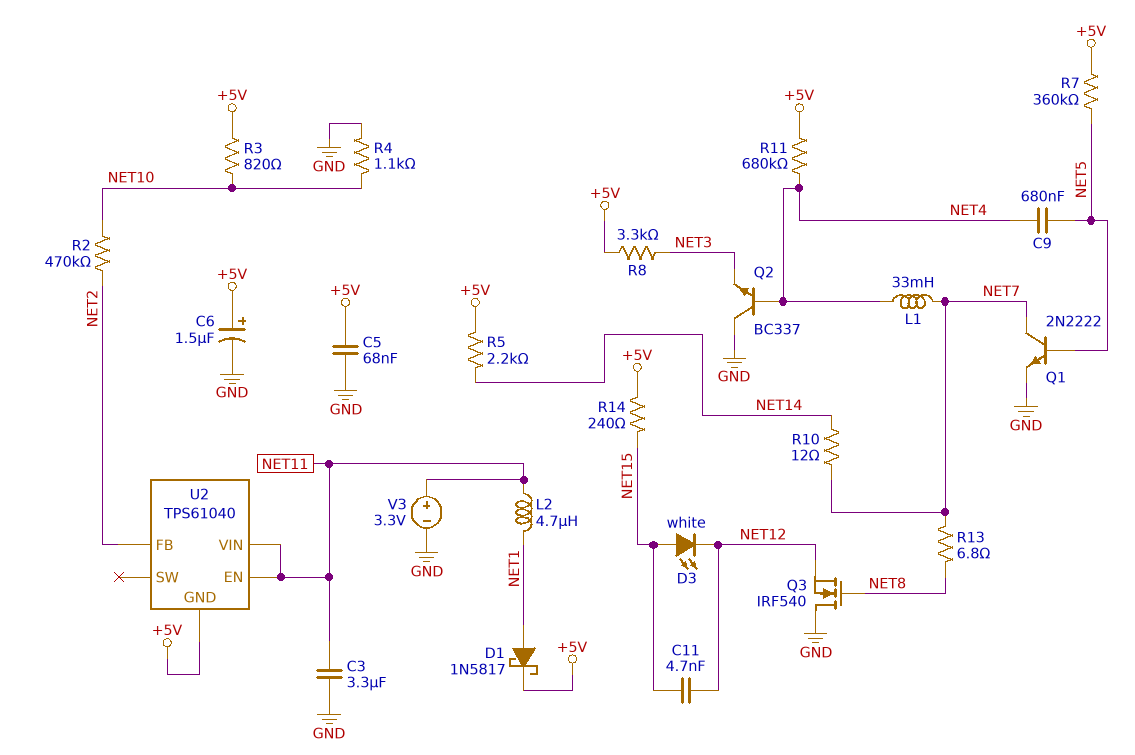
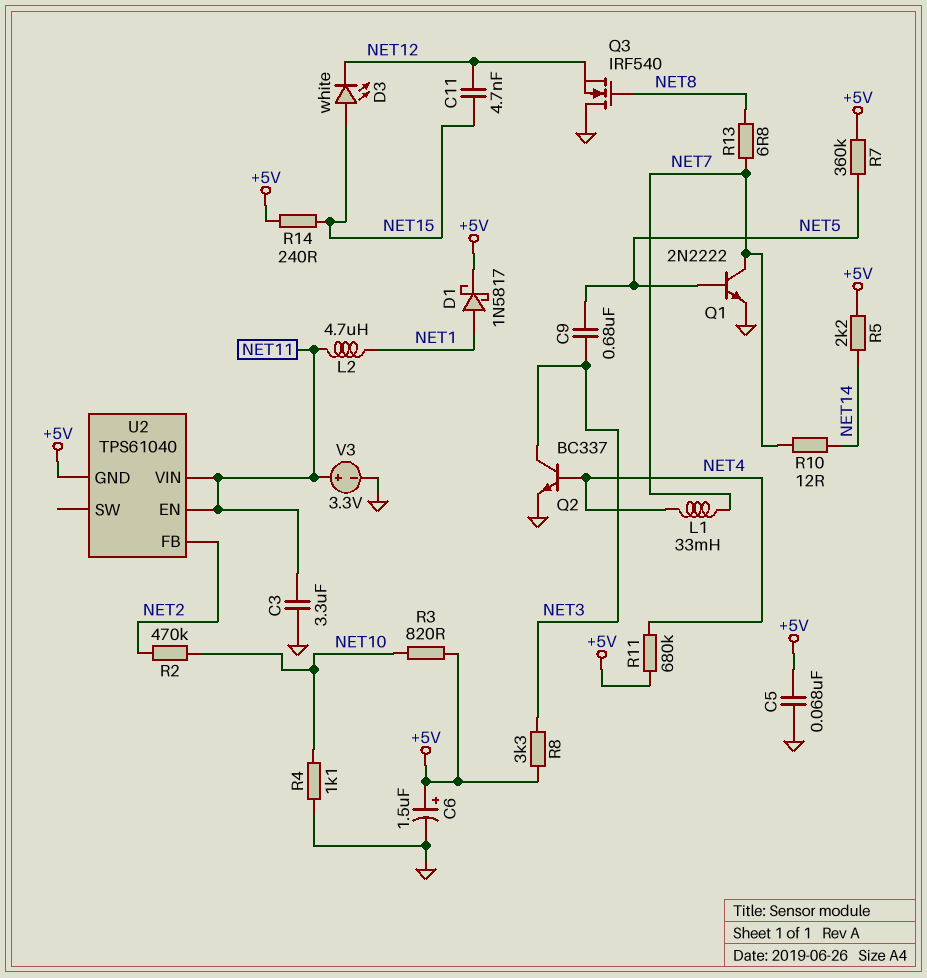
C9: 680nF (NET4, NET5) -> 680nF (NET3, NET5)
Q2: NPN BC337 (B NET4, C GND, E NET3) -> NPN BC337 (B NET4, C NET3, E GND)

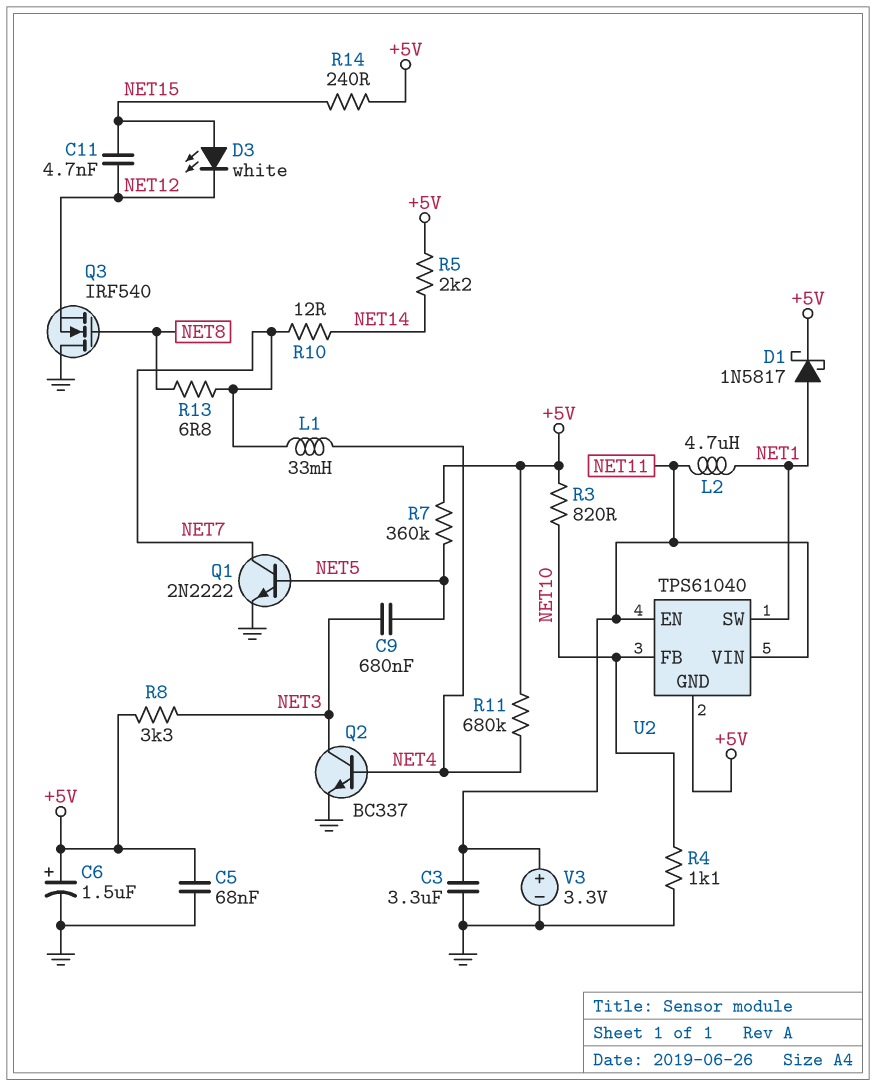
R2: 470k (NET2, NET10) -> none
U2 pin FB: NET2 -> NET10
U2 pin SW: none -> NET1

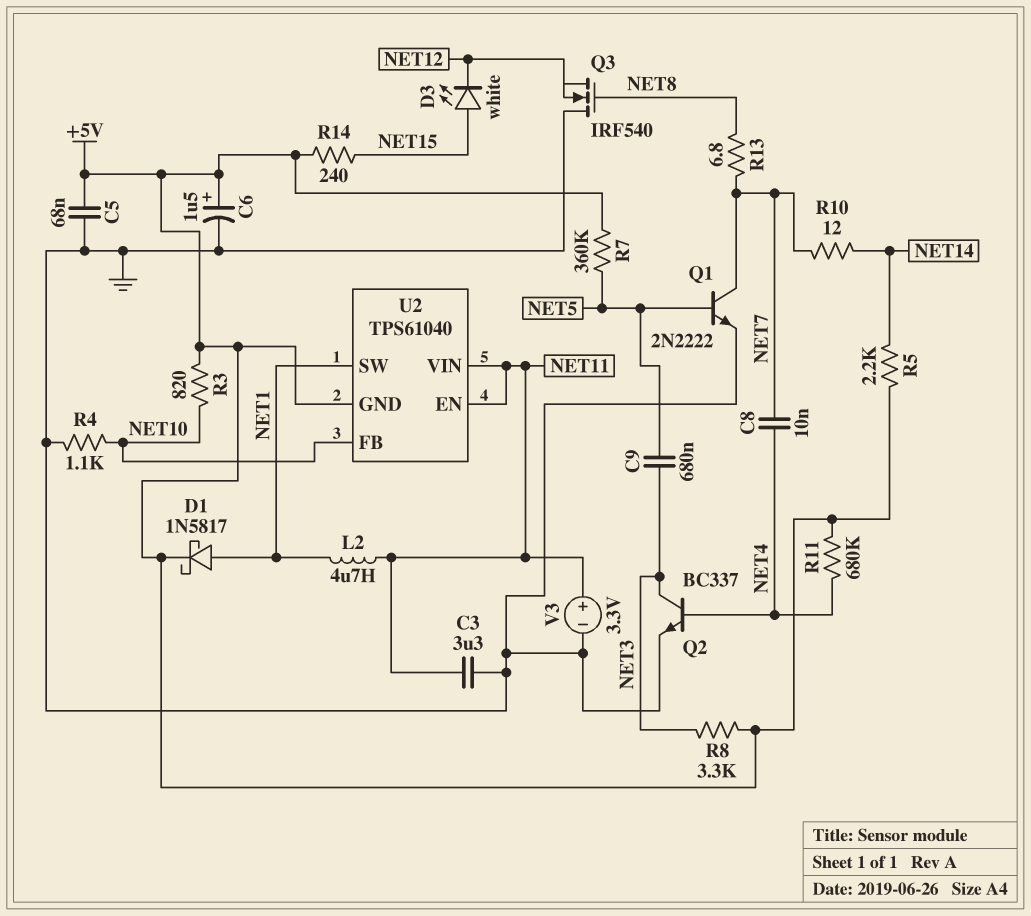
C8: none -> 10nF (NET4, NET7)
C11: 4.7nF (NET12, NET15) -> none
L1: 33mH (NET4, NET7) -> none

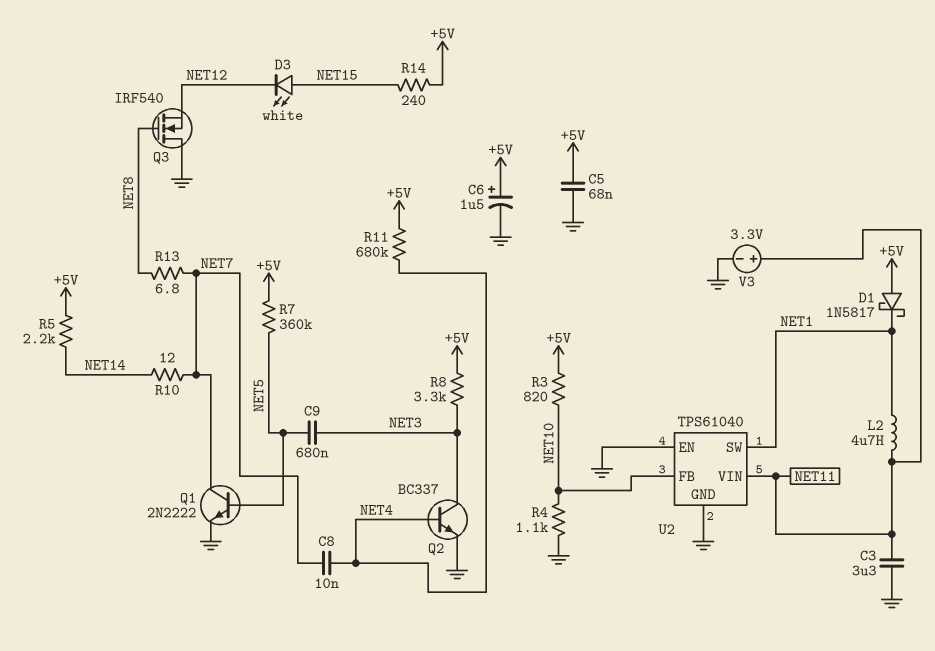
D1: schottky 1N5817 (A NET1, K +5V) -> schottky 1N5817 (A +5V, K NET1)
U2 pin EN: NET11 -> GND
U2 pin GND: +5V -> GND

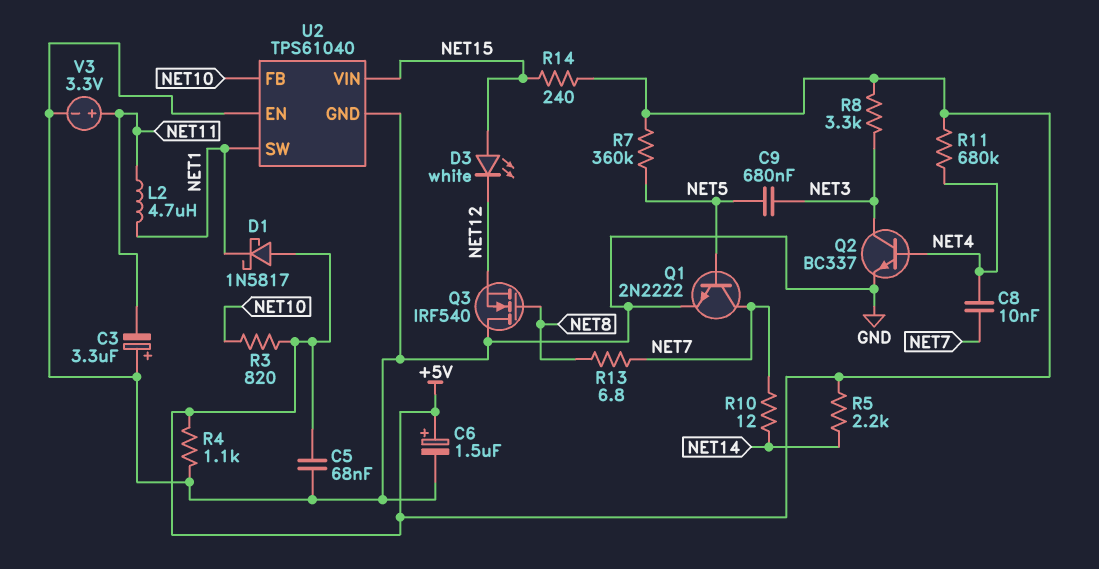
C3: 3.3uF (GND, NET11) -> 3.3uF (plus GND, minus NET11)
R4: 1.1k (GND, NET10) -> 1.1k (+5V, GND)
U2 pin VIN: NET11 -> NET15

